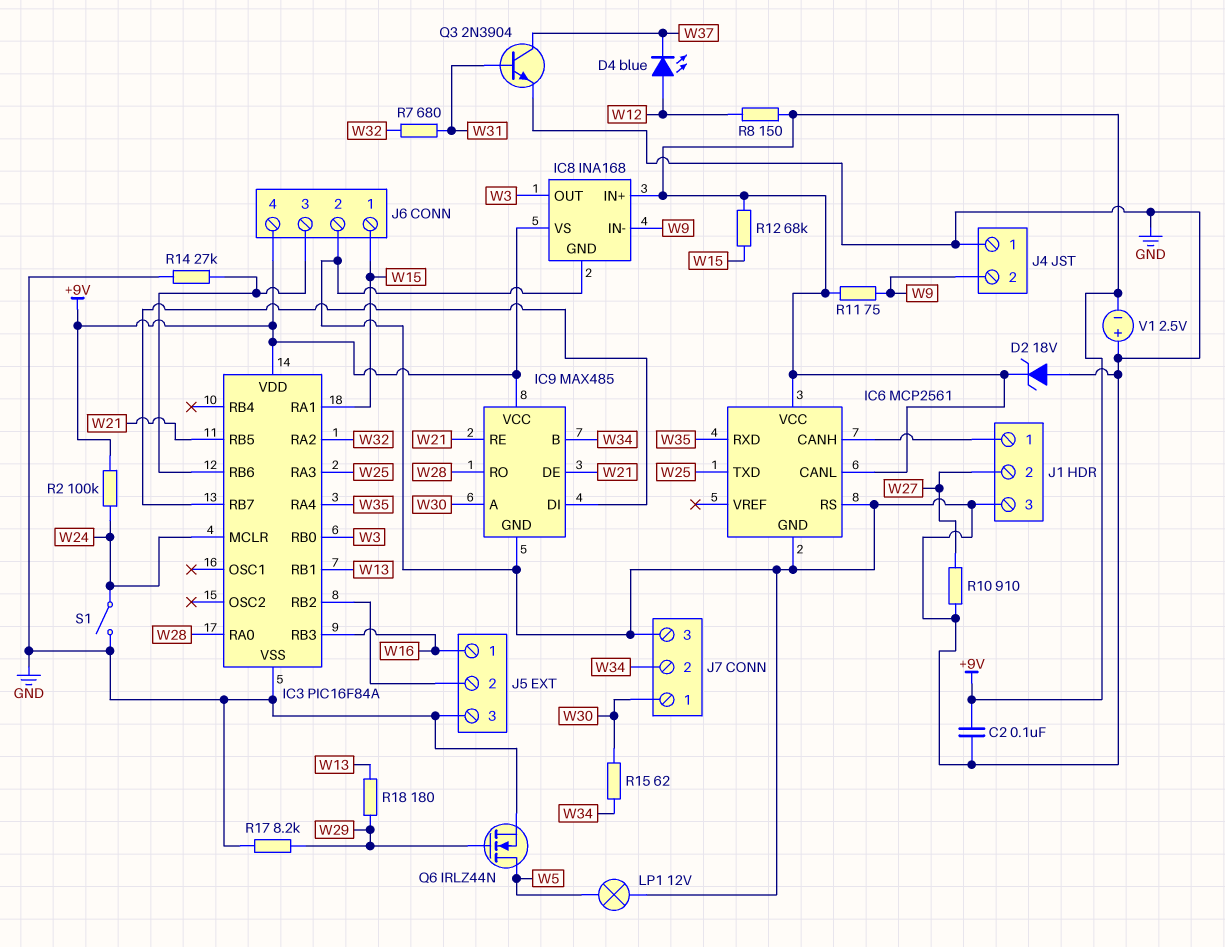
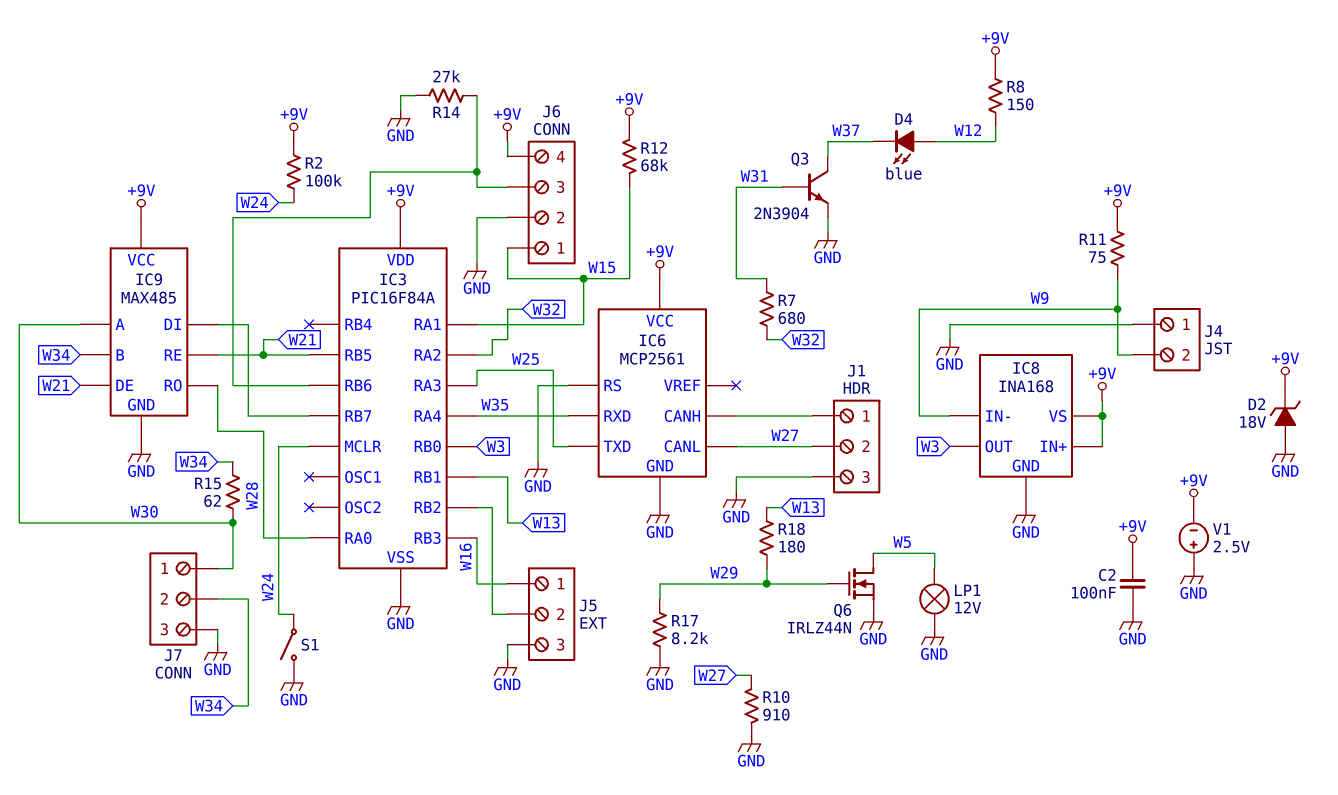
IC6 pin CANL: +9V -> W27

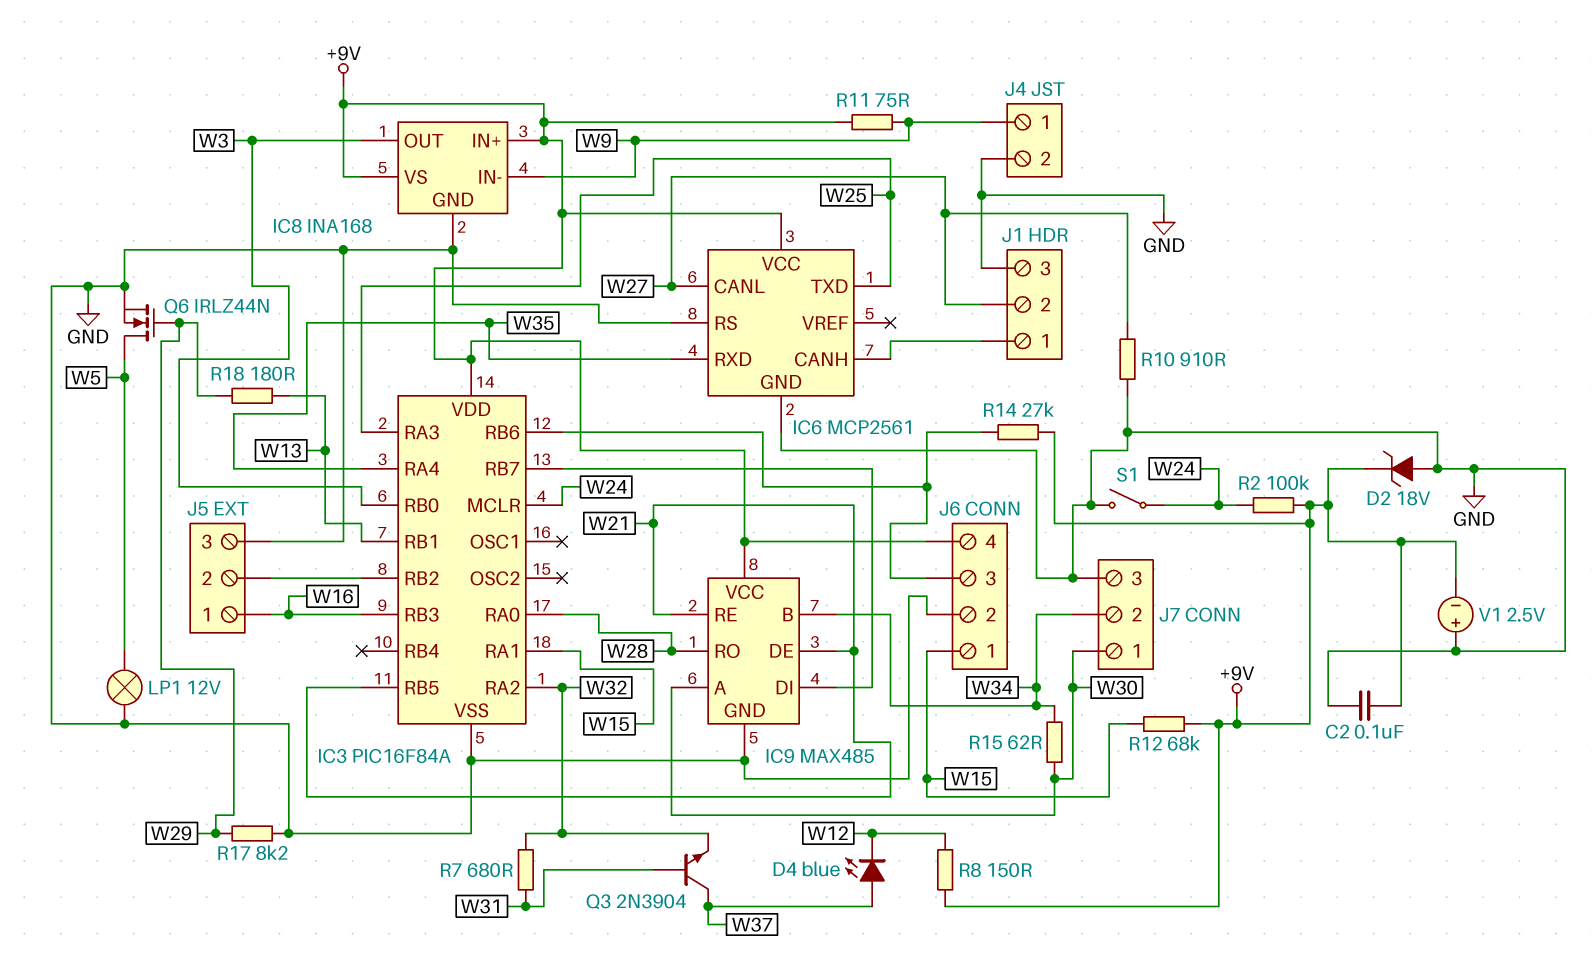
D4: LED blue (A W12, K W37) -> LED blue (A W37, K W12)
J4 pin 1: GND -> W9
J4 pin 2: W9 -> GND
Q3: NPN 2N3904 (B W31, C W37, E GND) -> NPN 2N3904 (B W31, C W37, E W32)
R14: 27k (GND, IC3/RB6) -> 27k (+9V, IC3/RB6)

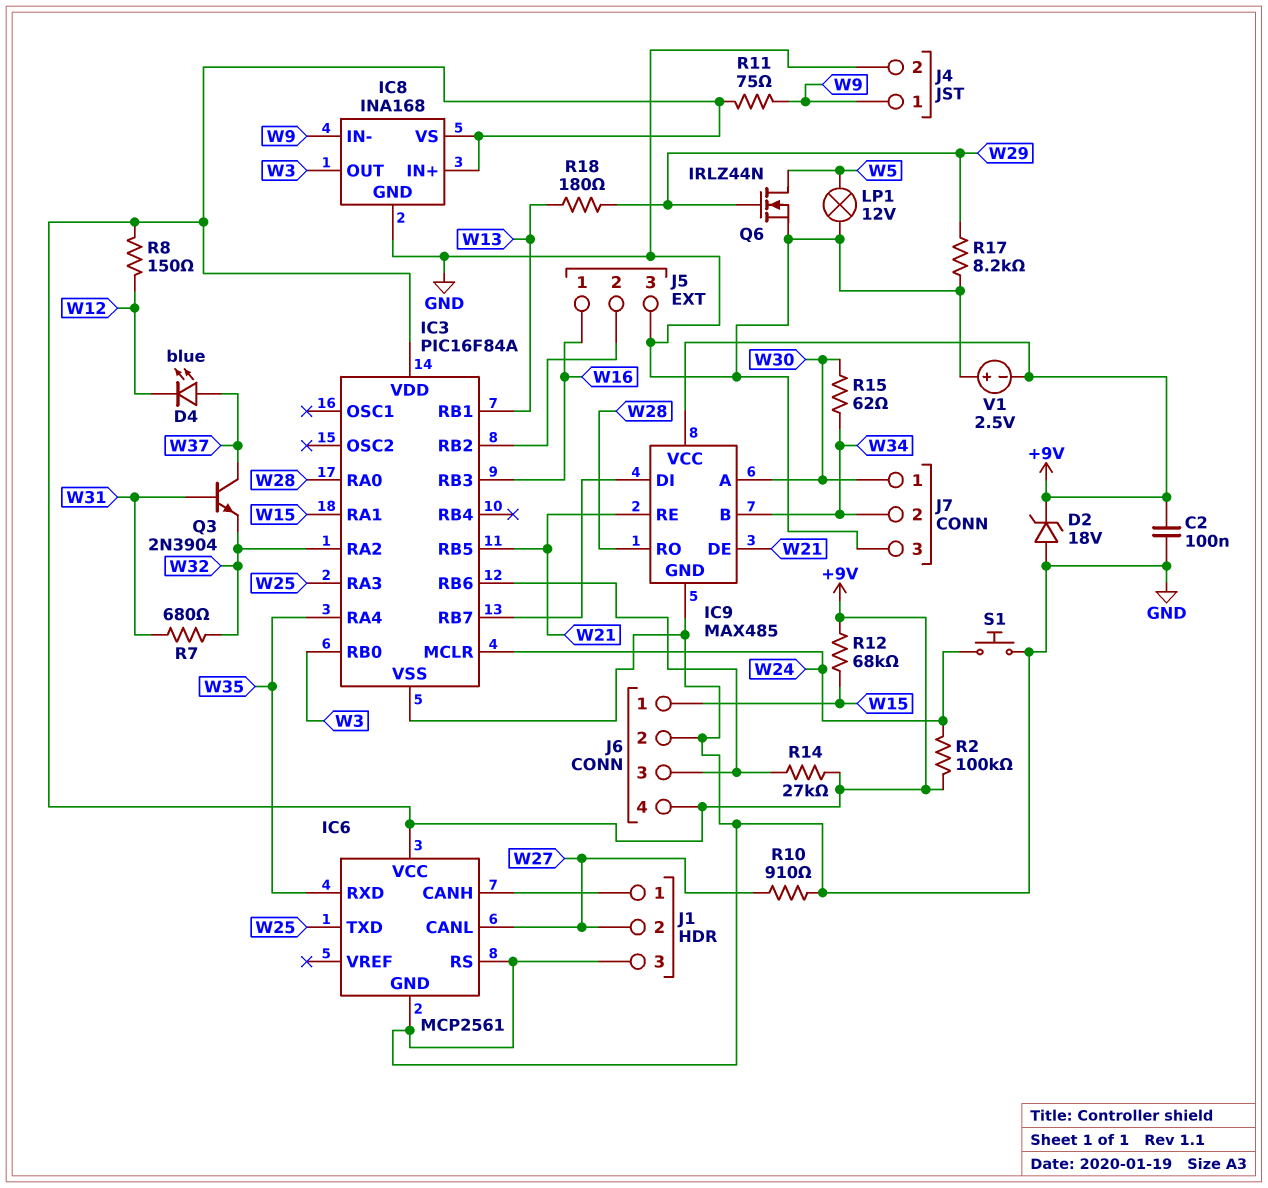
S1: switch (GND, W24) -> button (GND, W24)

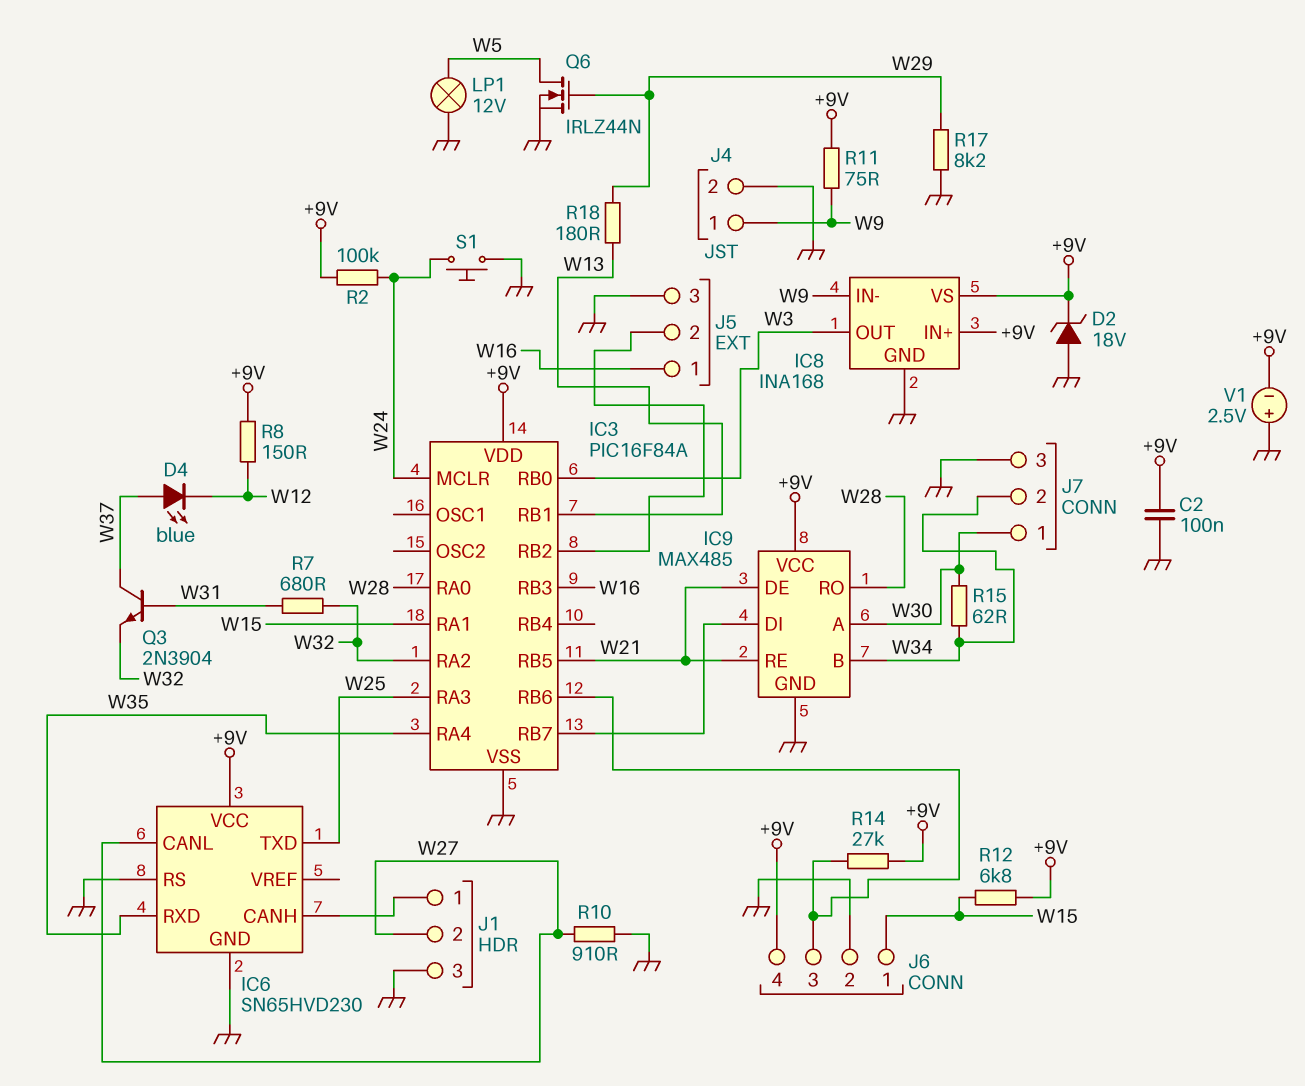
IC6: MCP2561 -> SN65HVD230
R12: 68k (+9V, W15) -> 6.8k (+9V, W15)

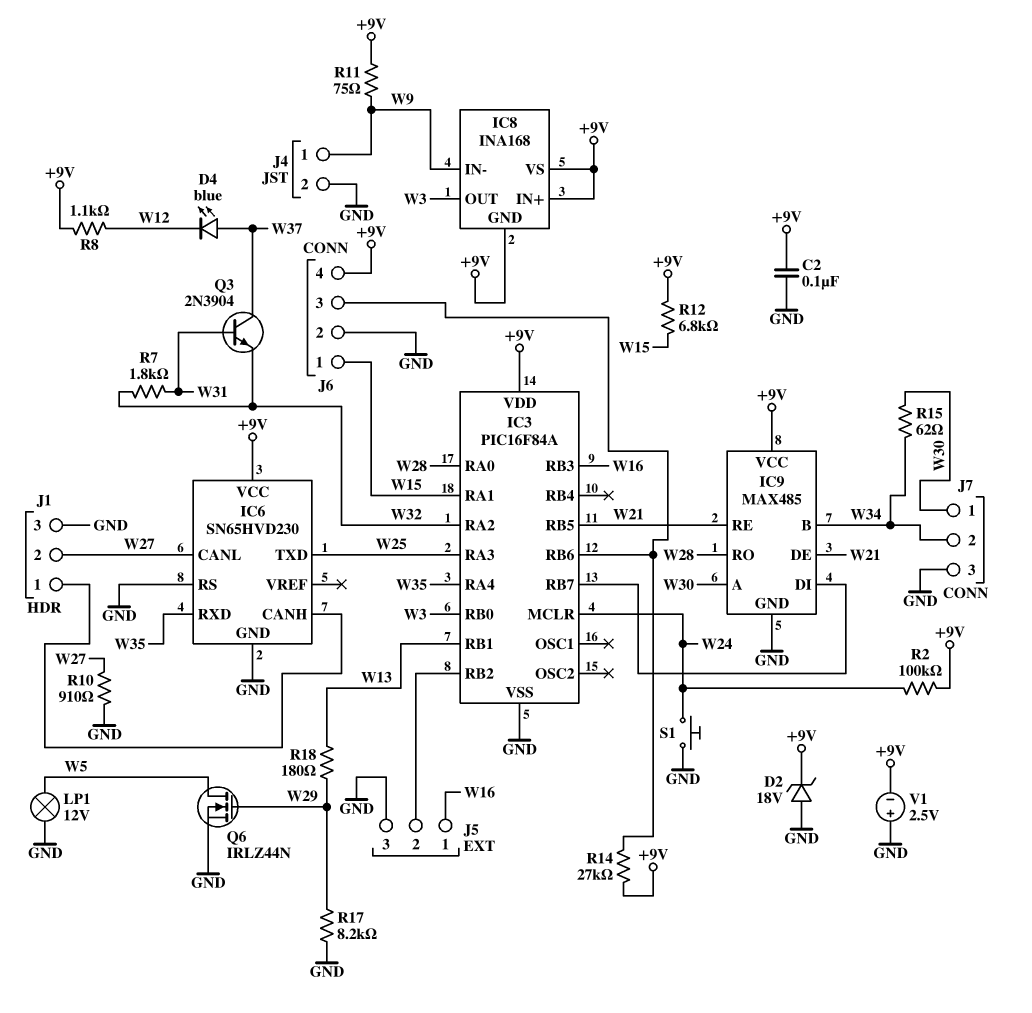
IC8 pin GND: GND -> +9V
R7: 680 (W31, W32) -> 1.8k (W31, W32)
R8: 150 (+9V, W12) -> 1.1k (+9V, W12)

